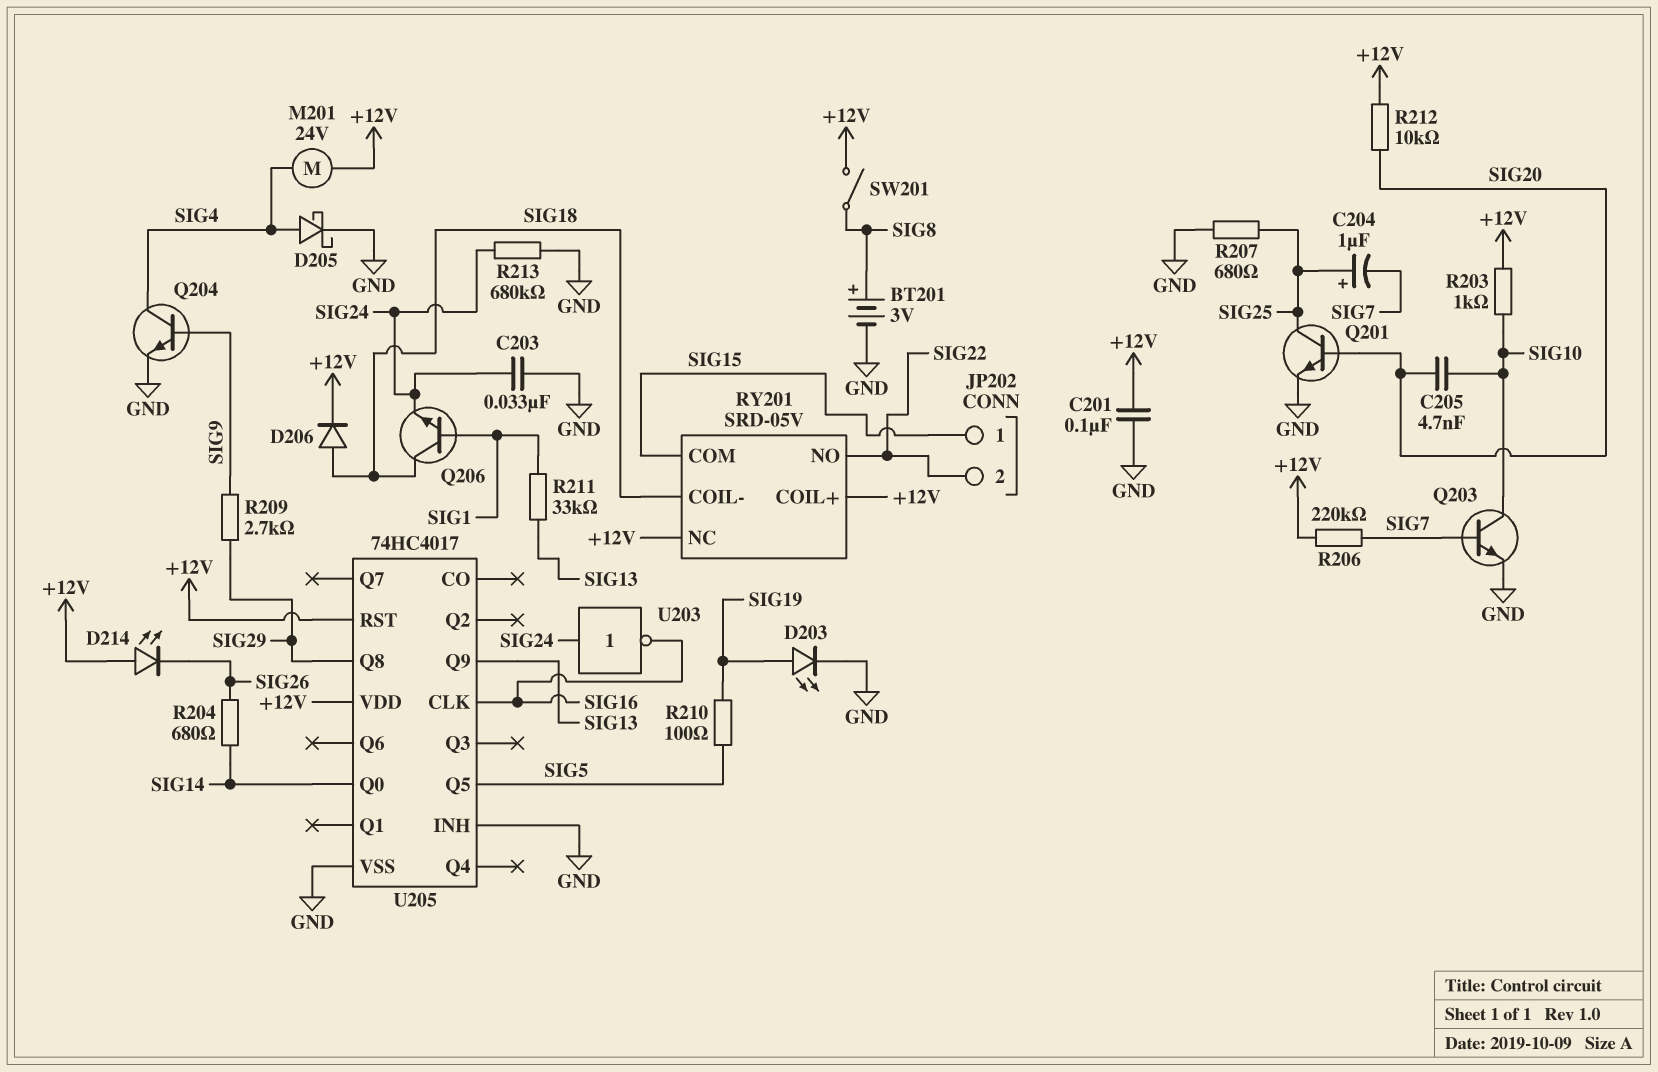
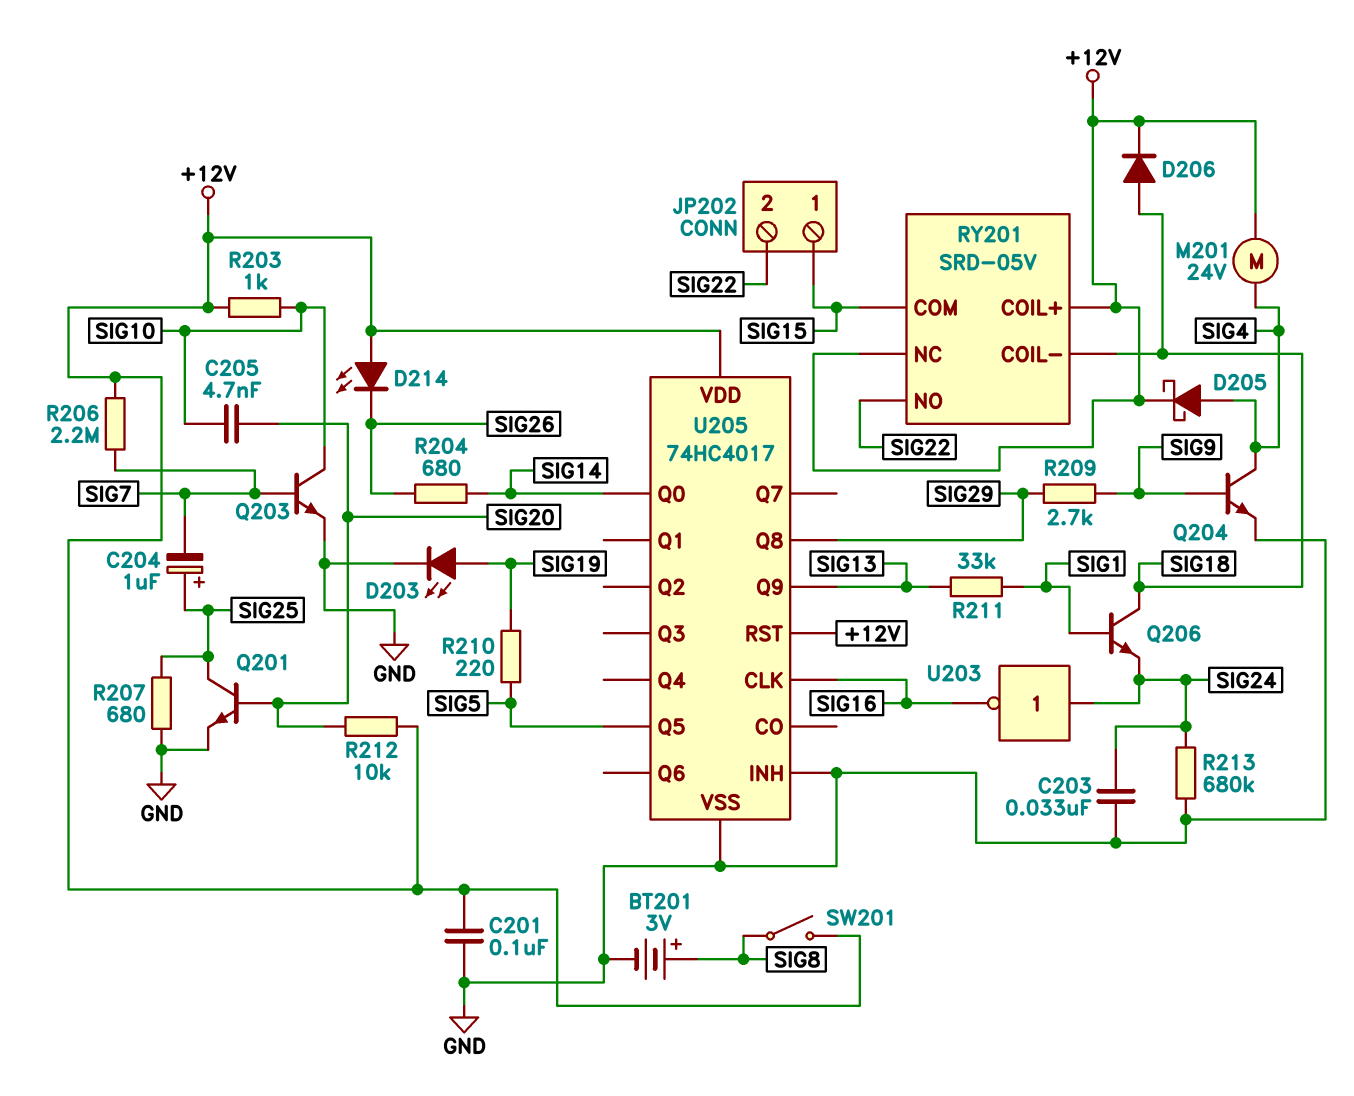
D205: schottky (A SIG4, K GND) -> schottky (A SIG4, K +12V)
R206: 220k (+12V, SIG7) -> 2.2M (+12V, SIG7)
R210: 100 (SIG5, SIG19) -> 220 (SIG5, SIG19)

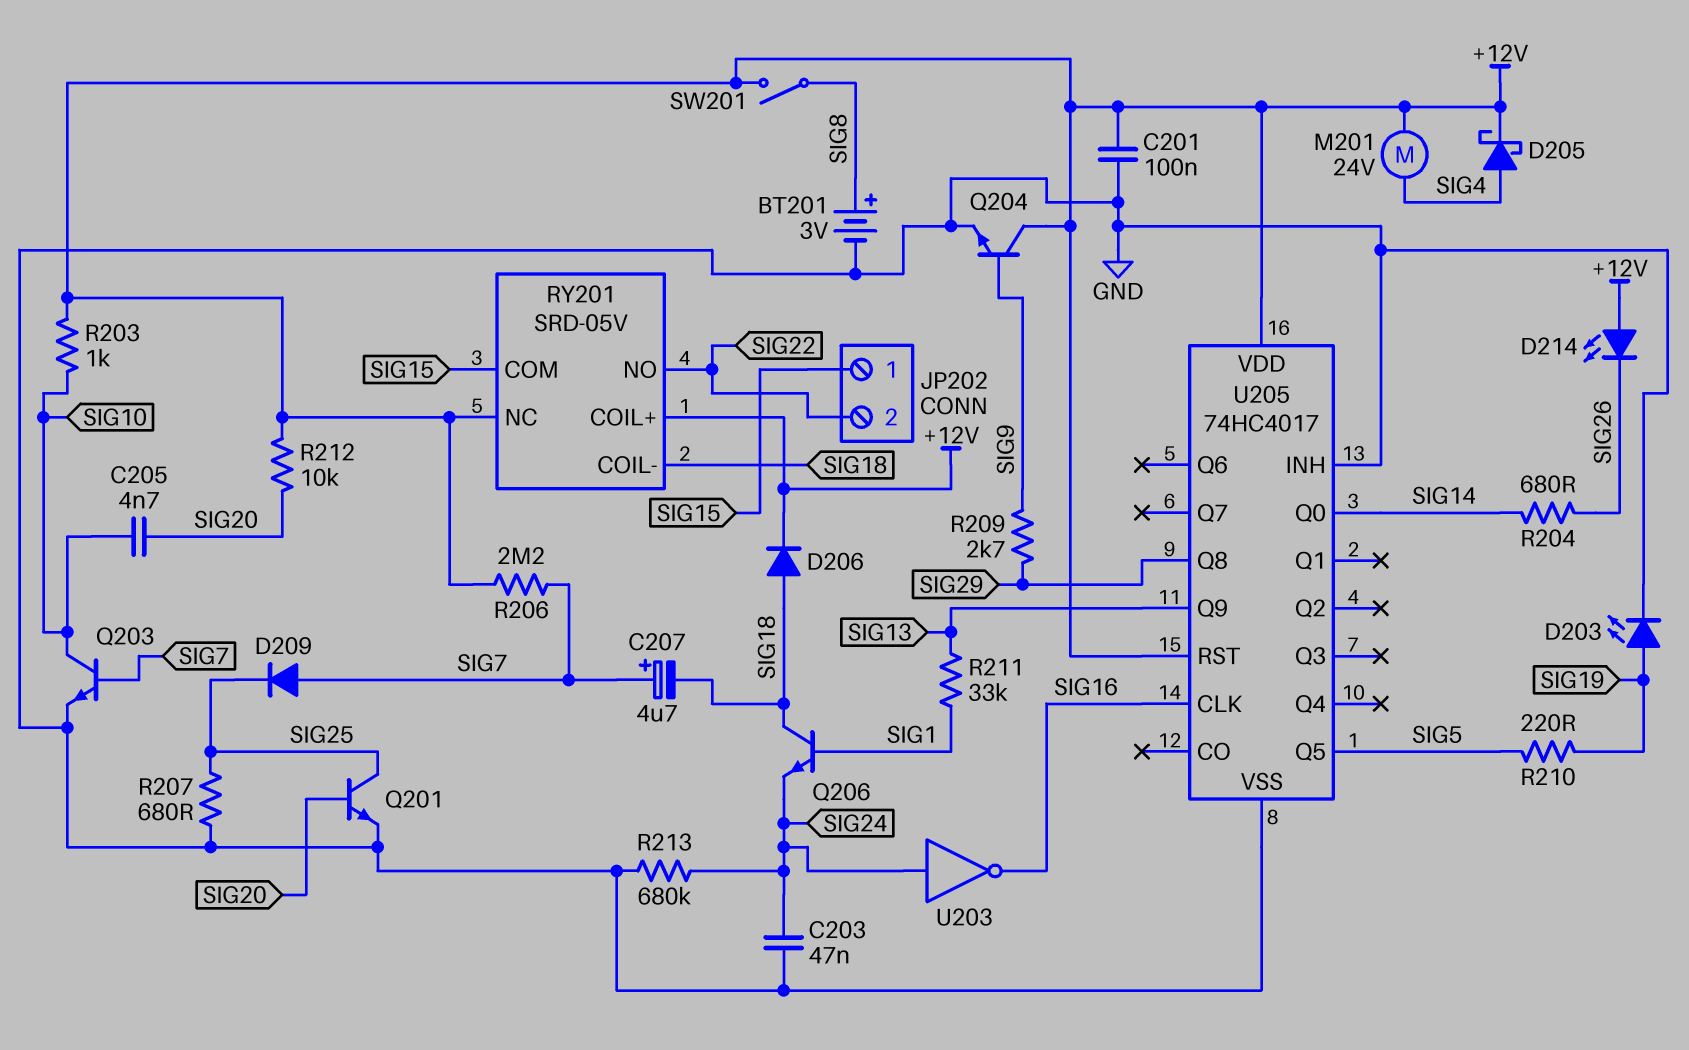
C203: 33nF (GND, SIG24) -> 47nF (GND, SIG24)
C204: 1uF (plus SIG25, minus SIG7) -> none
C207: none -> 4.7uF (plus SIG7, minus SIG18)
D209: none -> diode (A SIG7, K SIG25)
Q204: NPN (B SIG9, C SIG4, E GND) -> NPN (B SIG9, C +12V, E GND)

